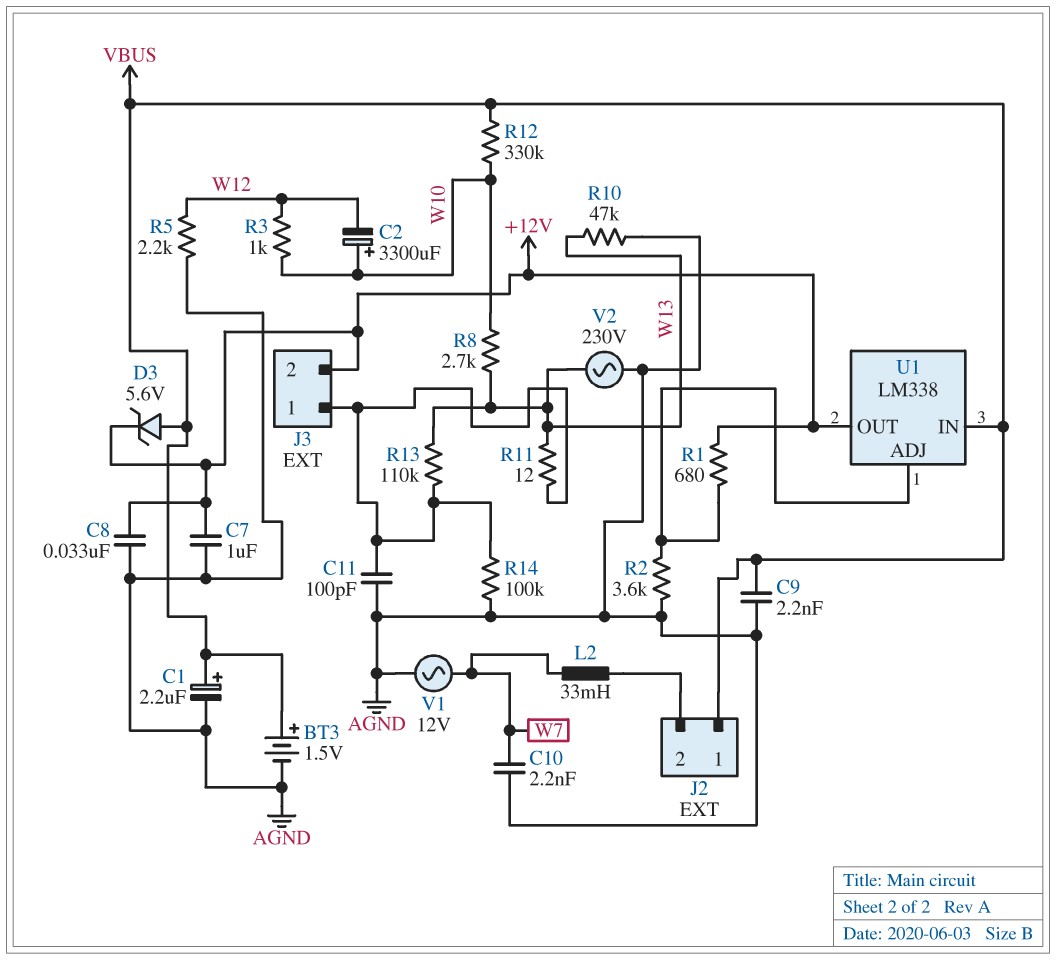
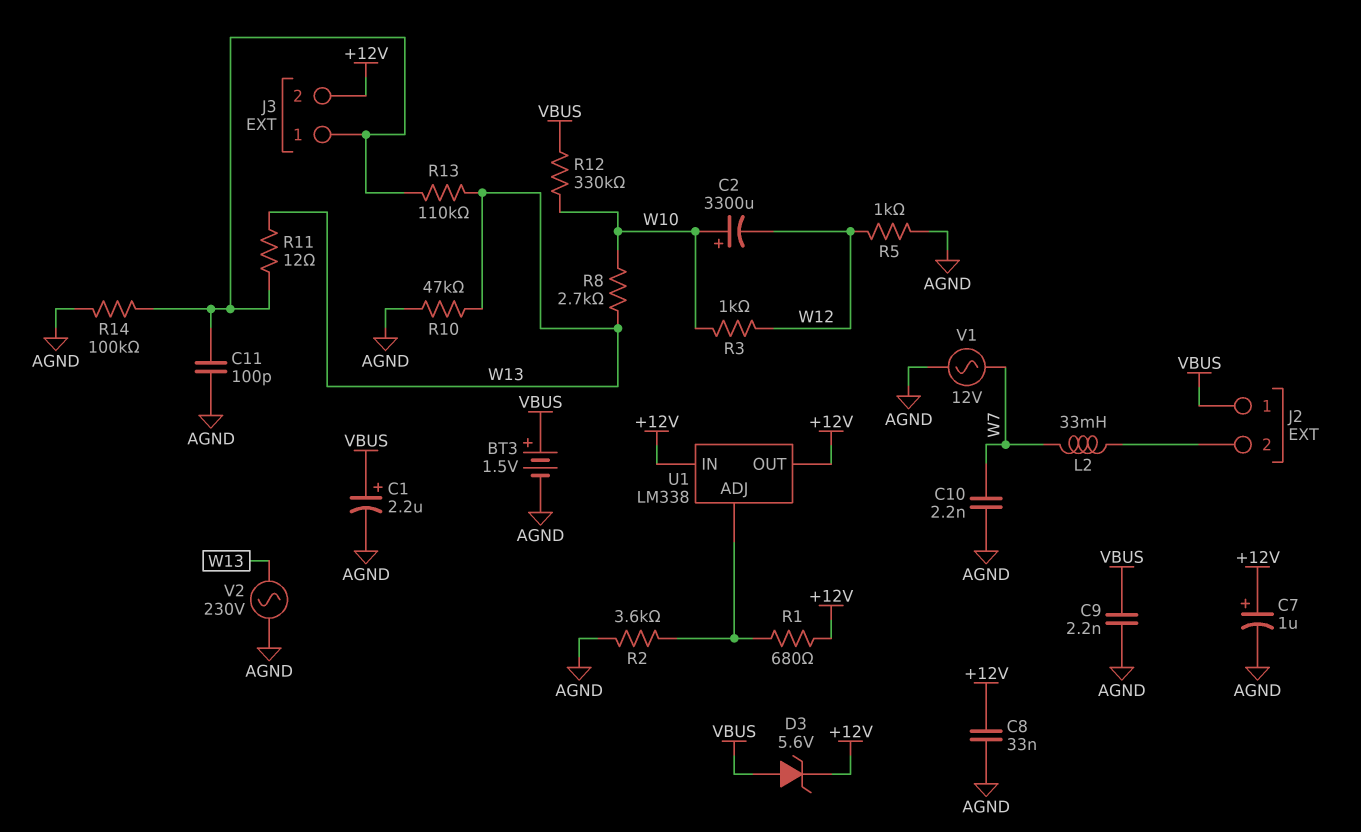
C7: 1uF (+12V, AGND) -> 1uF (plus +12V, minus AGND)
R5: 2.2k (AGND, W12) -> 1k (AGND, W12)
U1 pin IN: VBUS -> +12V

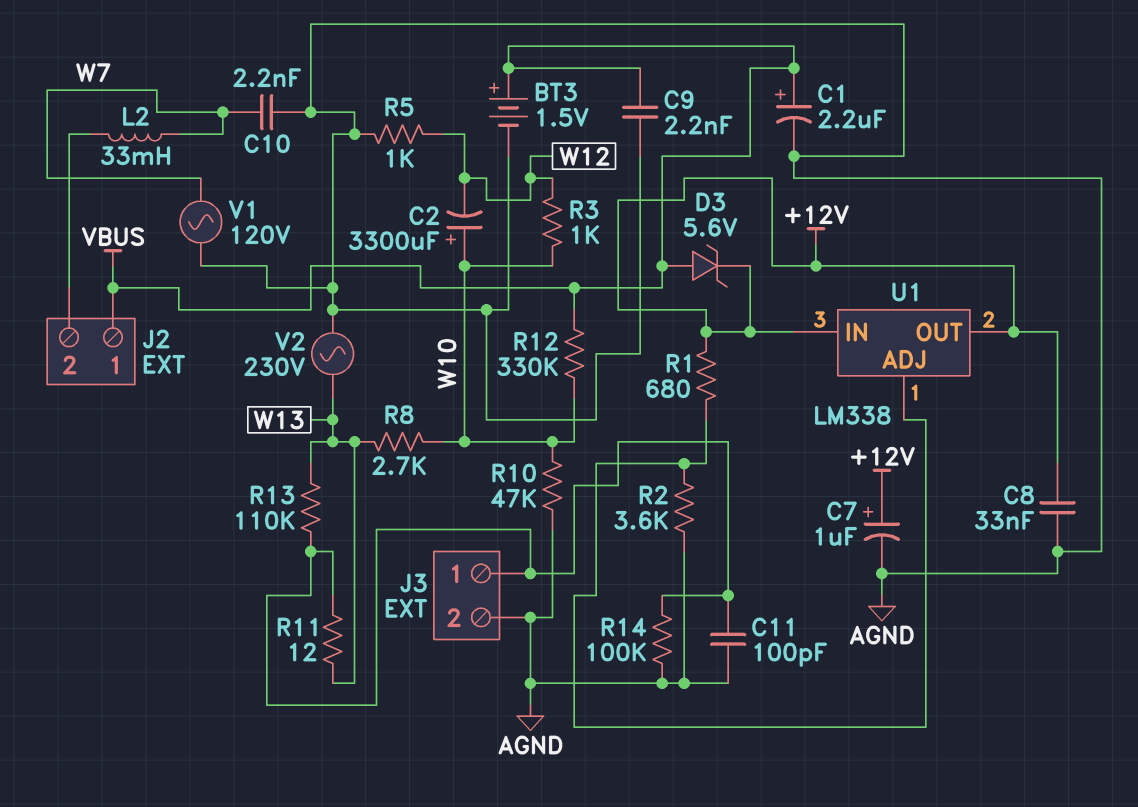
J3 pin 2: +12V -> AGND
R10: 47k (AGND, W13) -> 47k (AGND, W10)
V1: AC 12V (AGND, W7) -> AC 120V (AGND, W7)

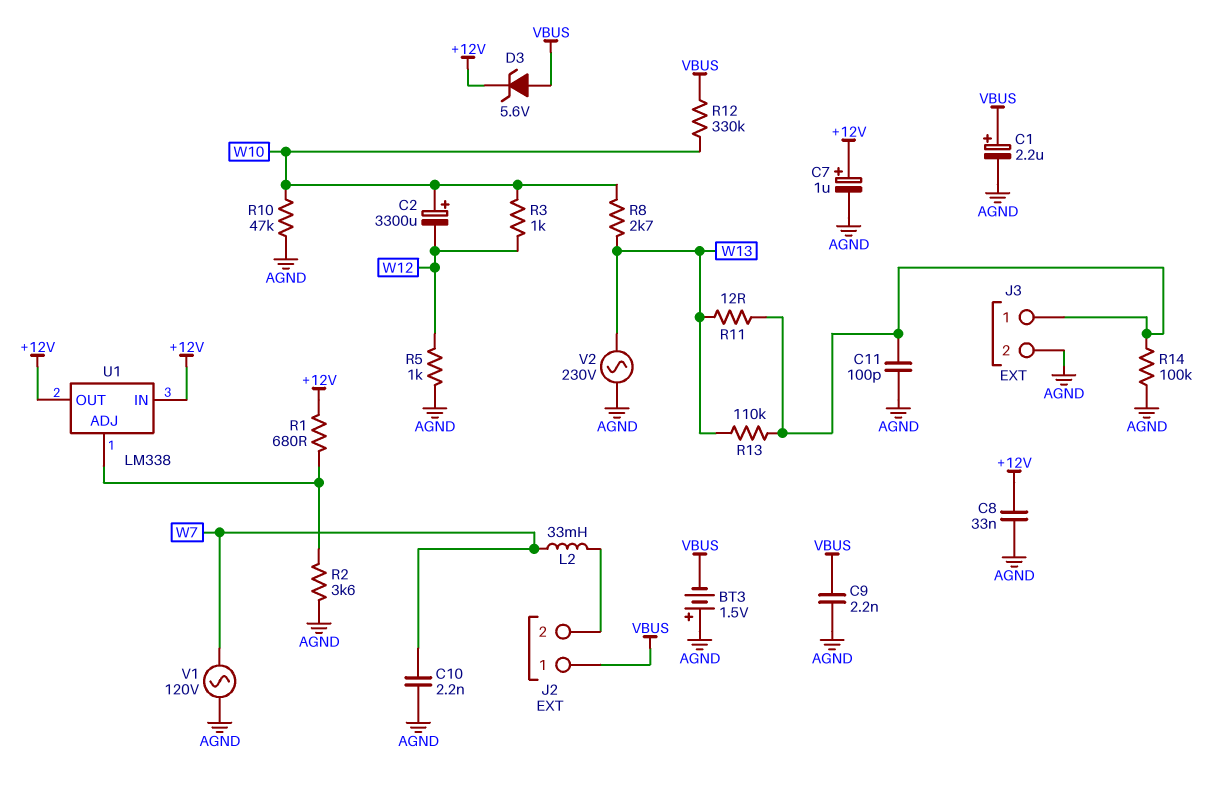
BT3: 1.5V (plus VBUS, minus AGND) -> 1.5V (plus AGND, minus VBUS)

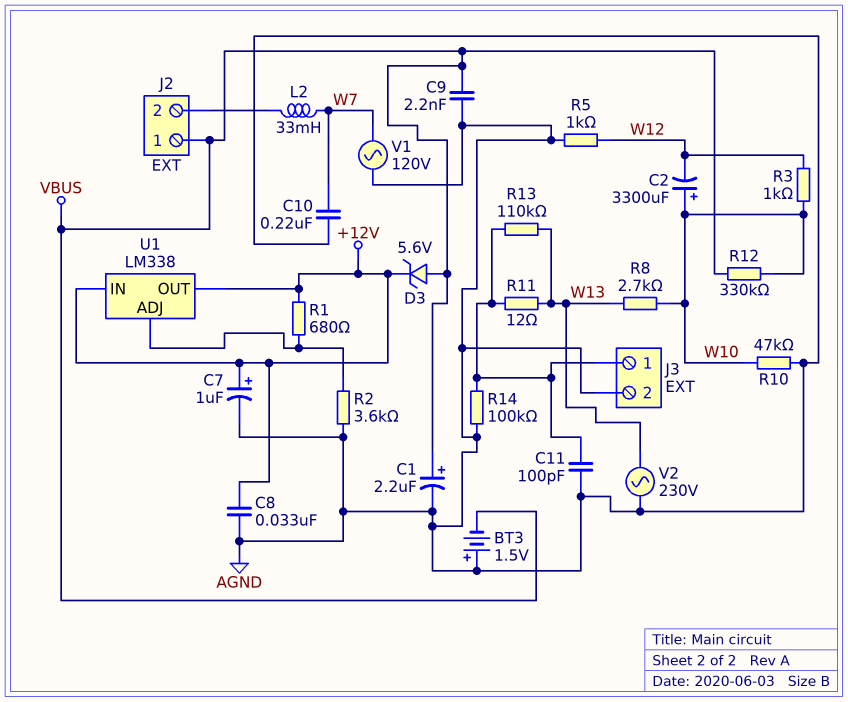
C10: 2.2nF (AGND, W7) -> 220nF (AGND, W7)

